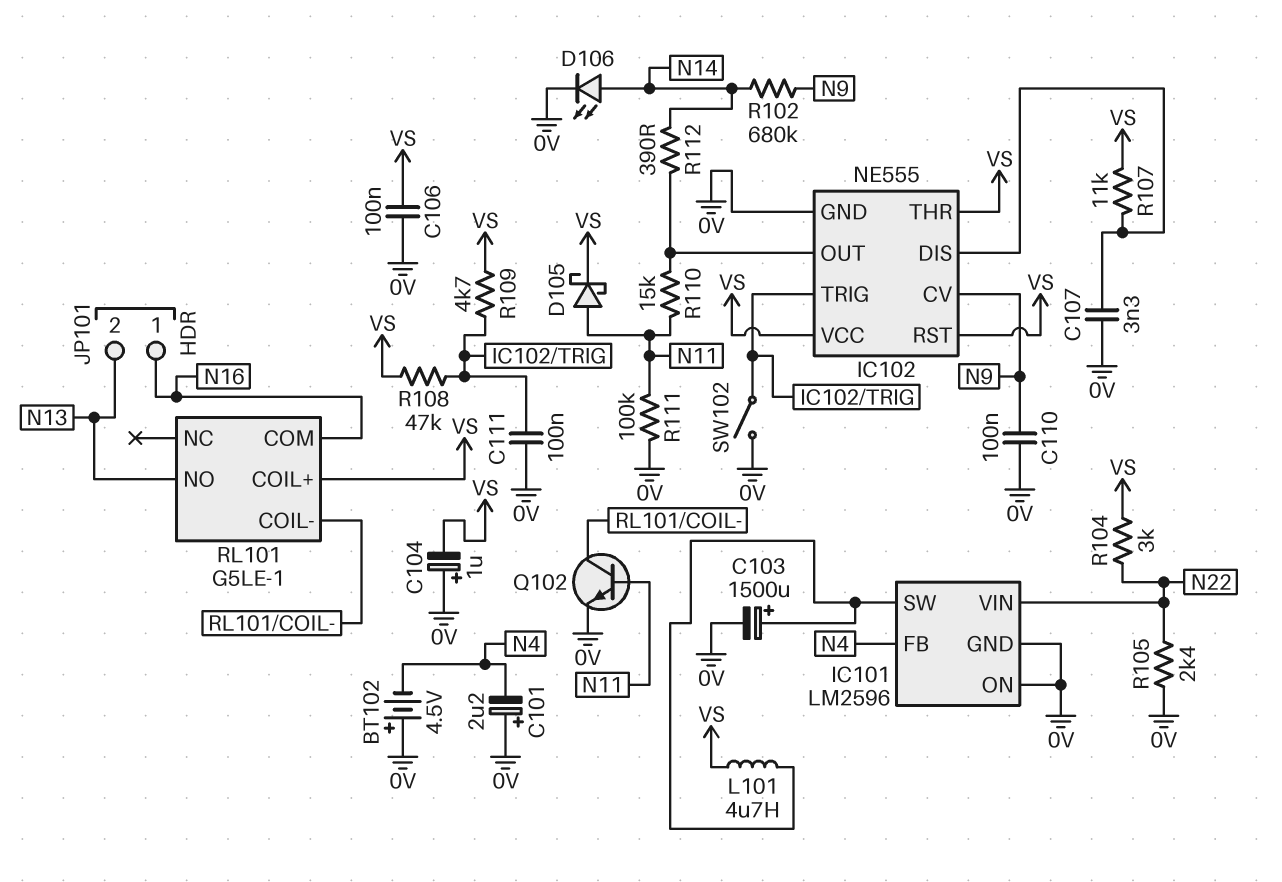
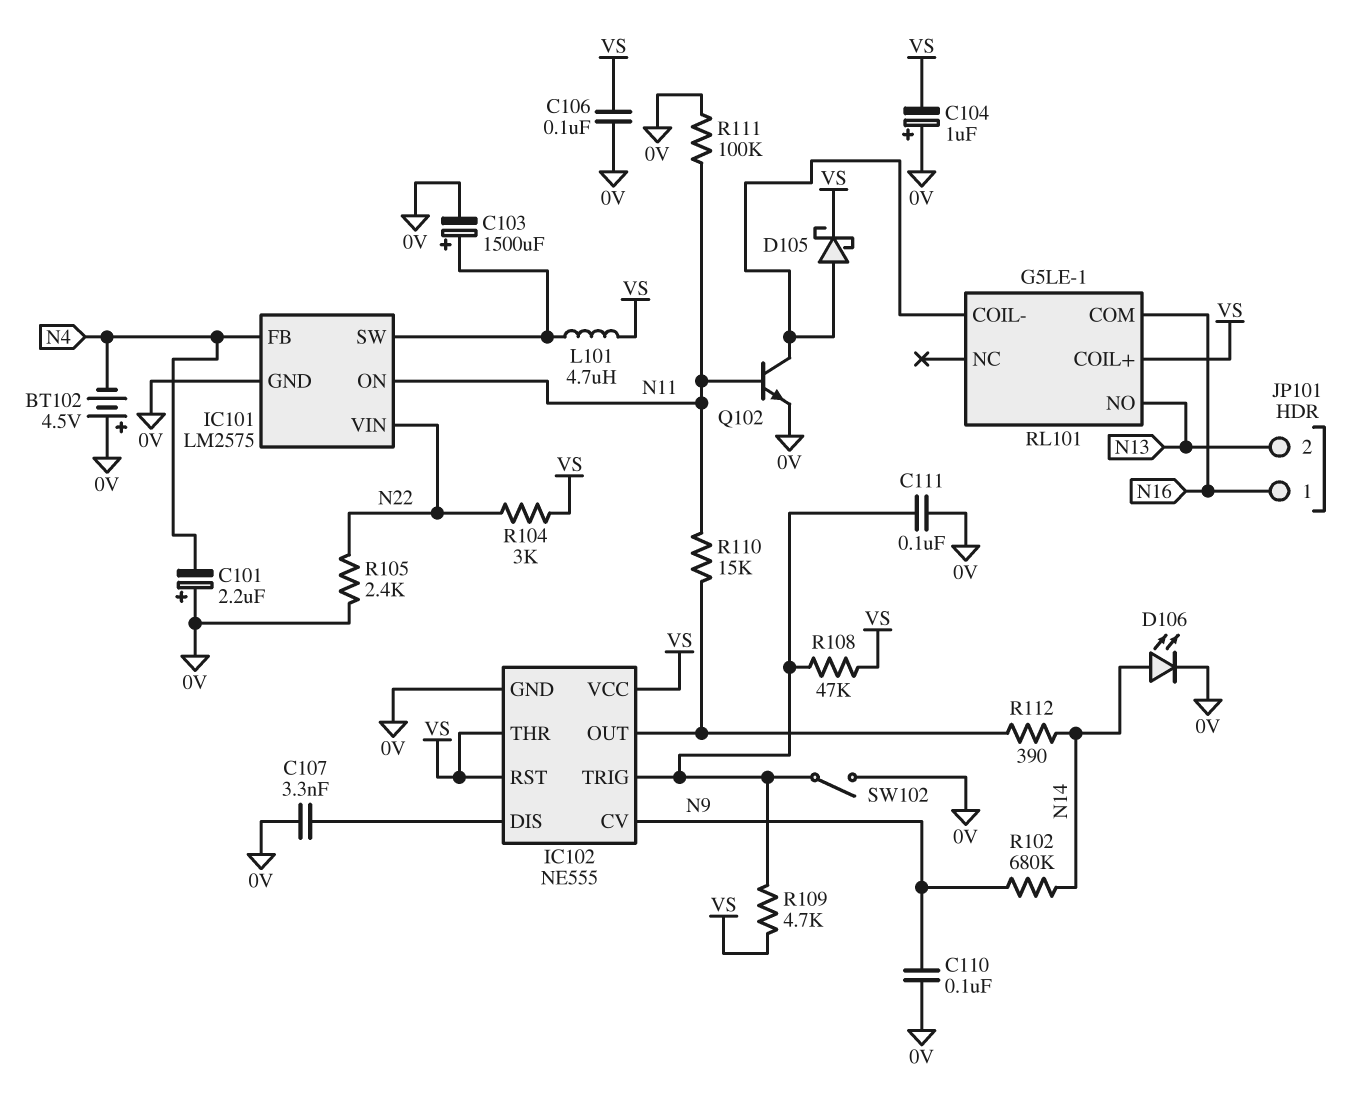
D105: schottky (A N11, K VS) -> schottky (A RL101/COIL-, K VS)
IC101: LM2596 -> LM2575
IC101 pin ON: 0V -> N11
R107: 11k (IC102/DIS, VS) -> none

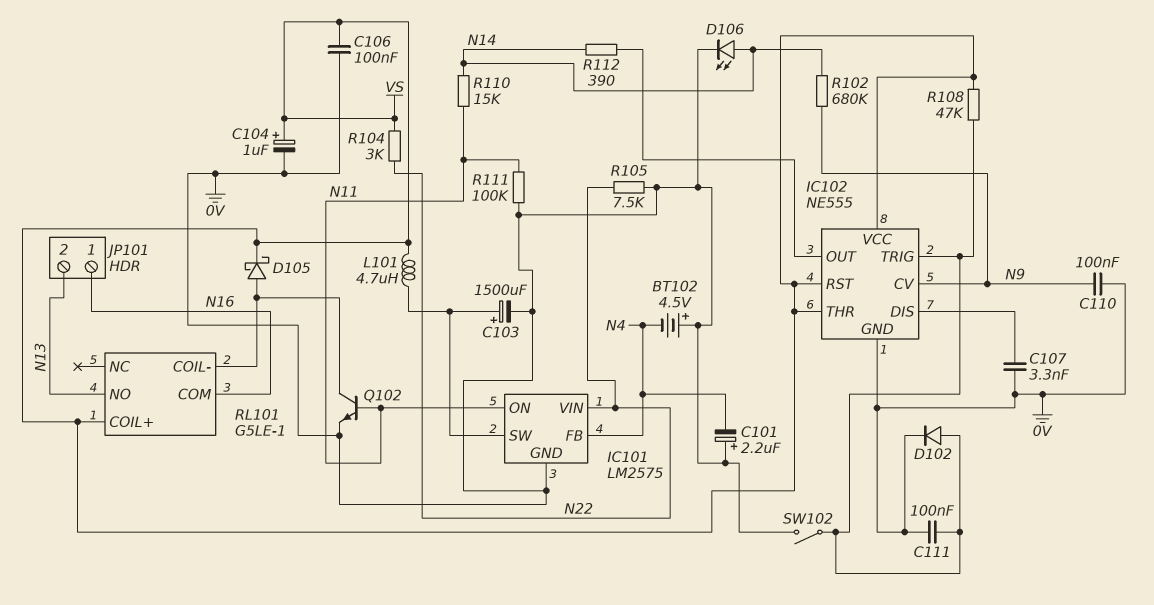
C104: 1uF (plus 0V, minus VS) -> 1uF (plus VS, minus 0V)
D102: none -> diode (A IC102/TRIG, K 0V)
R105: 2.4k (0V, N22) -> 7.5k (0V, N22)
R109: 4.7k (IC102/TRIG, VS) -> none
R110: 15k (IC102/OUT, N11) -> 15k (N11, N14)

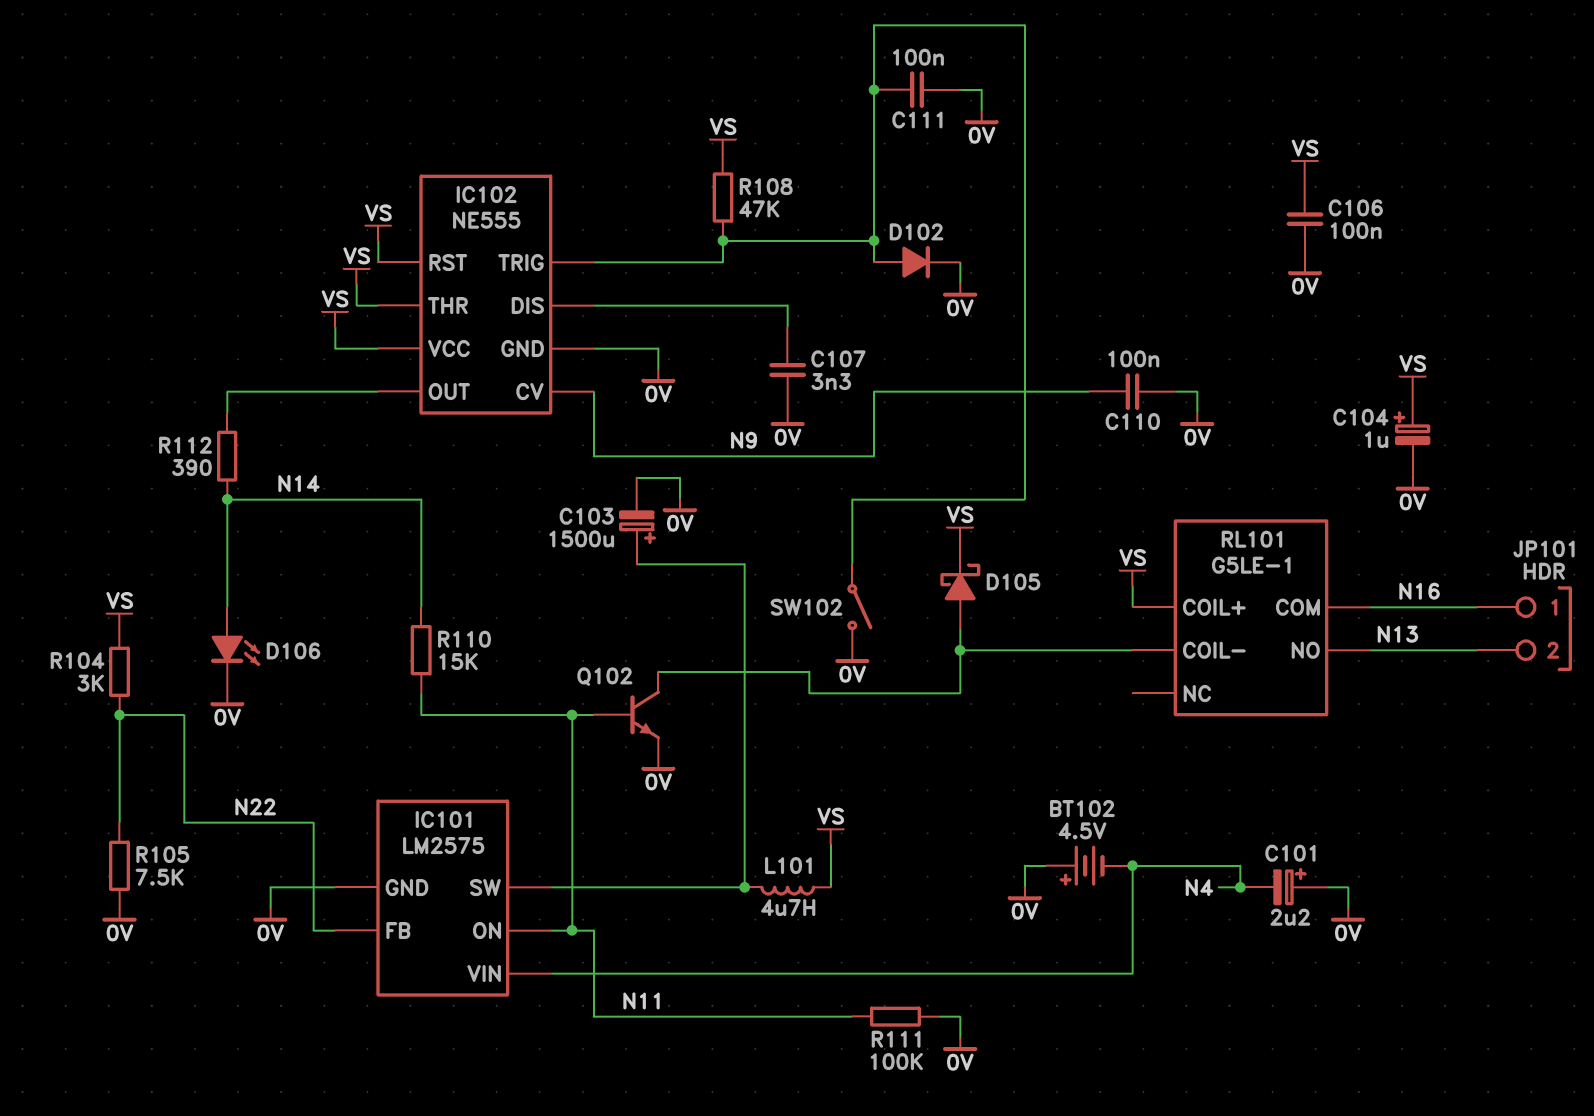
IC101 pin FB: N4 -> N22
IC101 pin VIN: N22 -> N4
R102: 680k (N9, N14) -> none

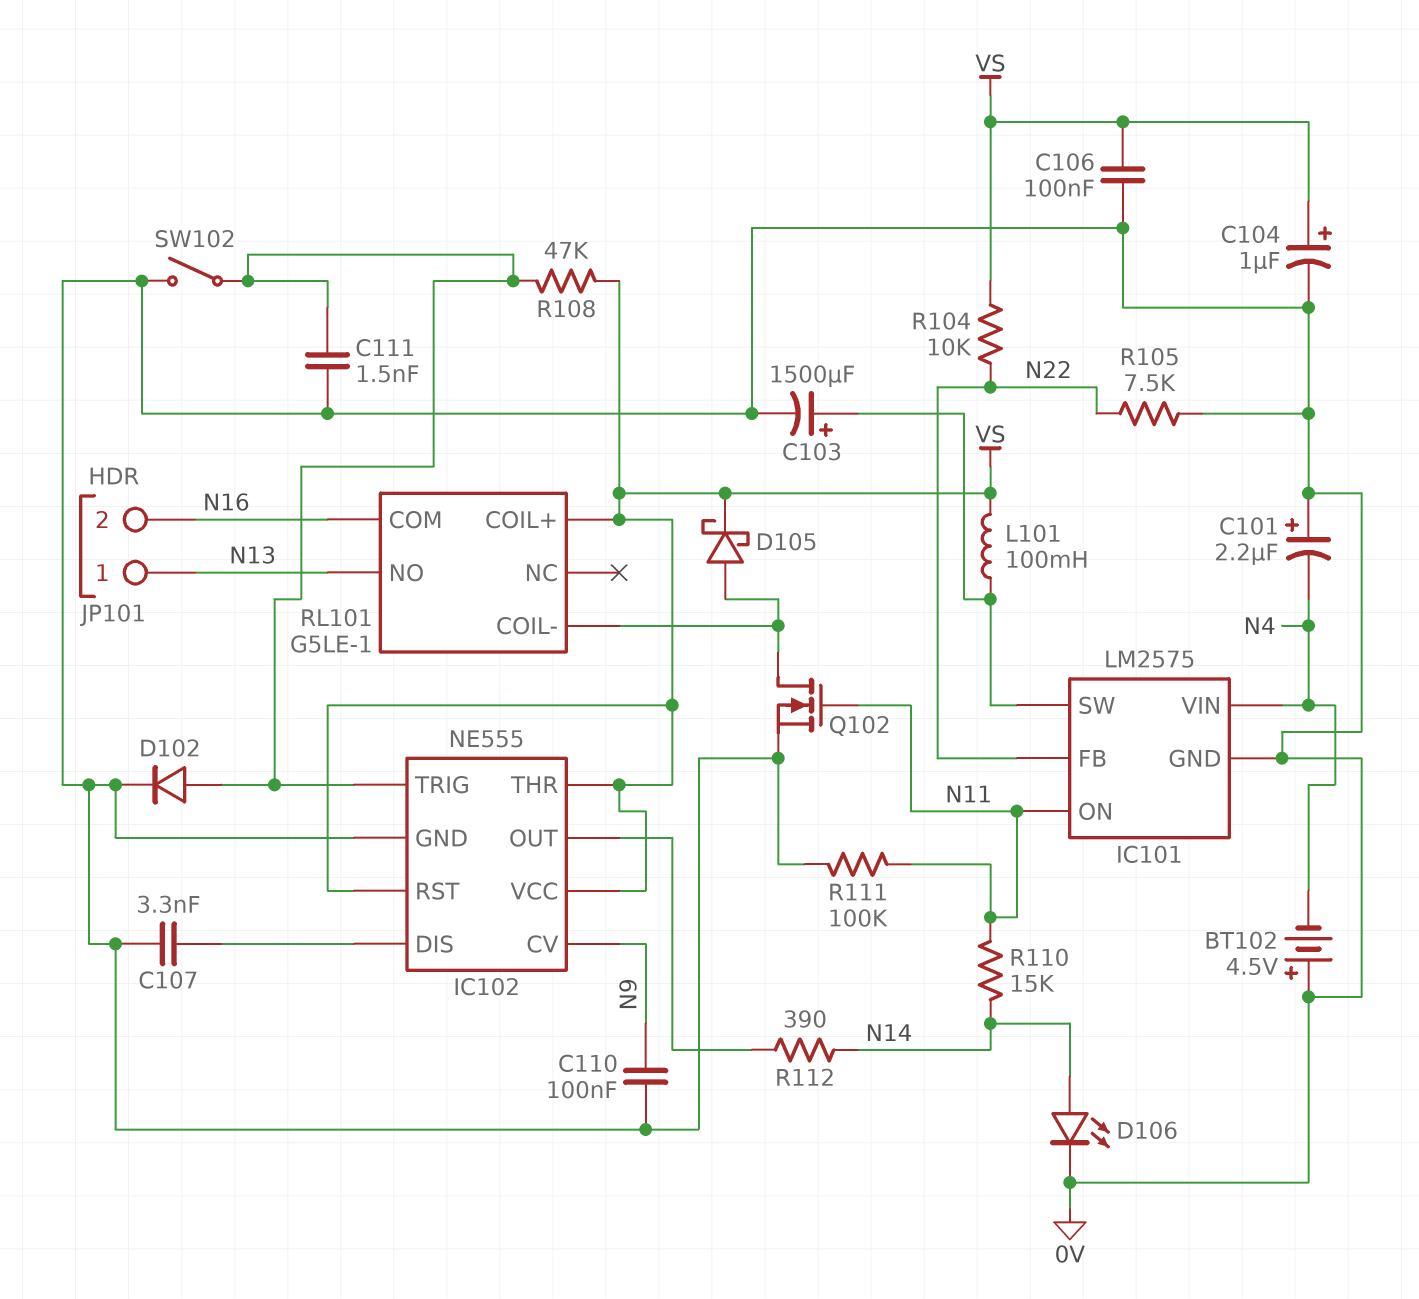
C111: 100nF (0V, IC102/TRIG) -> 1.5nF (0V, IC102/TRIG)
JP101 pin 1: N16 -> N13
JP101 pin 2: N13 -> N16
L101: 4.7uH (IC101/SW, VS) -> 100mH (IC101/SW, VS)
Q102: NPN (B N11, C RL101/COIL-, E 0V) -> NMOS (G N11, D RL101/COIL-, S 0V)
R104: 3k (N22, VS) -> 10k (N22, VS)

